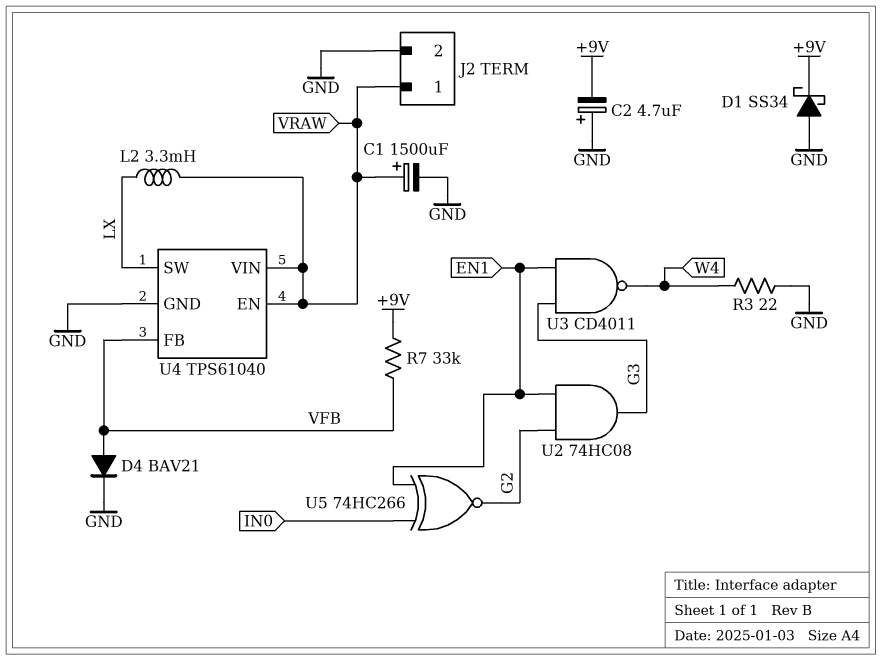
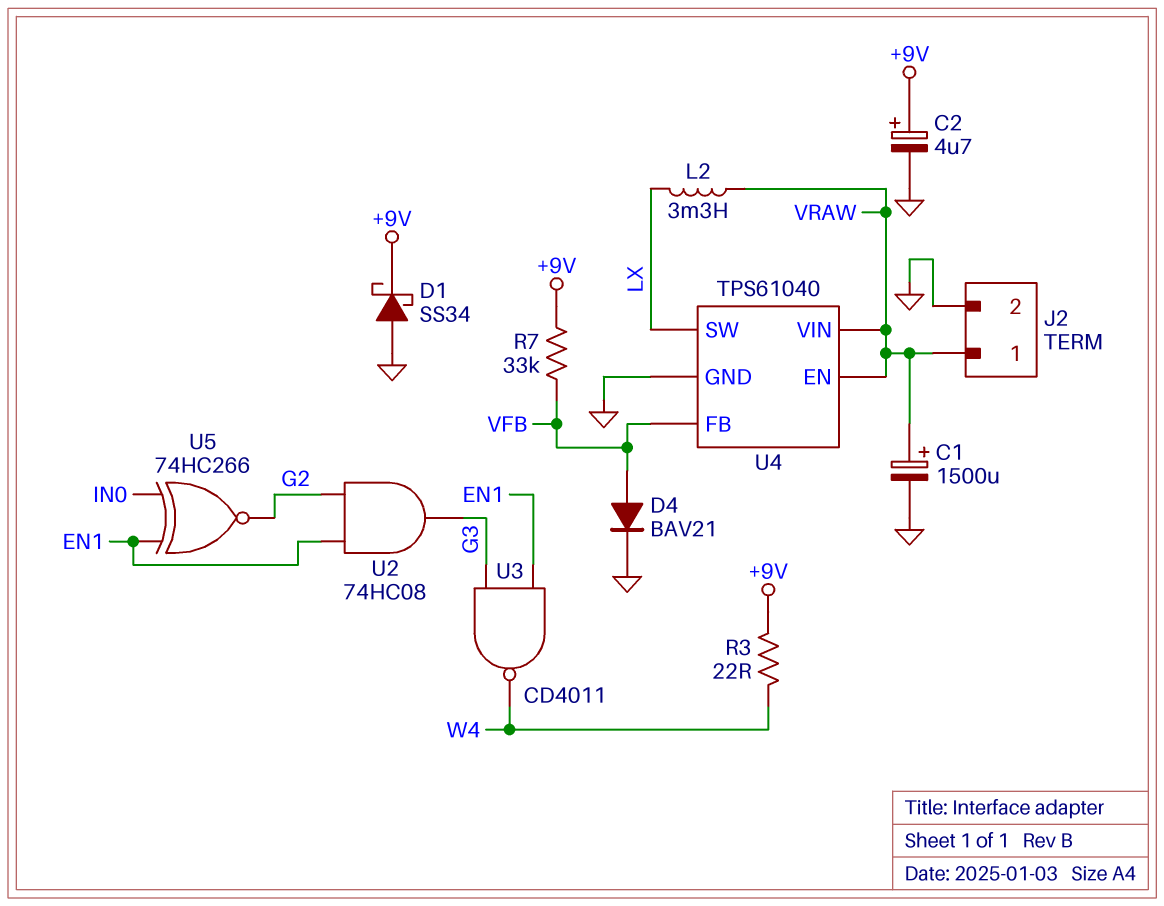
C2: 4.7uF (plus GND, minus +9V) -> 4.7uF (plus +9V, minus GND)
R3: 22 (GND, W4) -> 22 (+9V, W4)

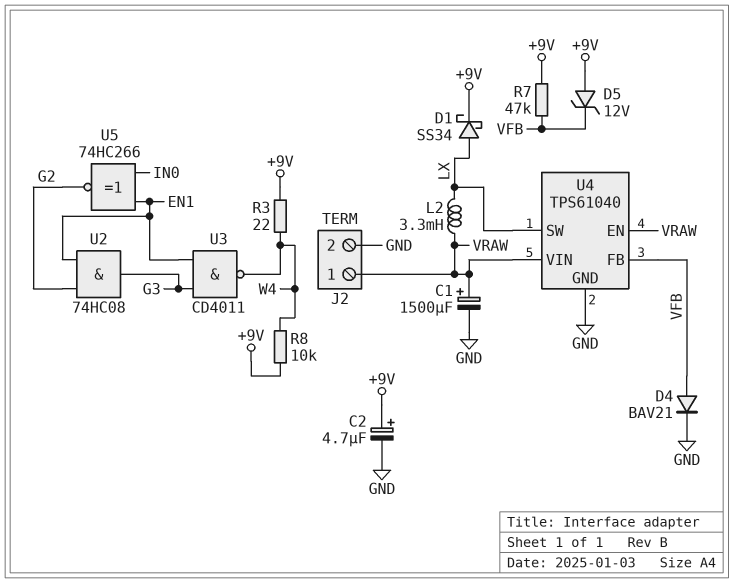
D1: schottky SS34 (A GND, K +9V) -> schottky SS34 (A LX, K +9V)
D5: none -> zener 12V (A +9V, K VFB)
R7: 33k (+9V, VFB) -> 47k (+9V, VFB)
R8: none -> 10k (+9V, W4)

